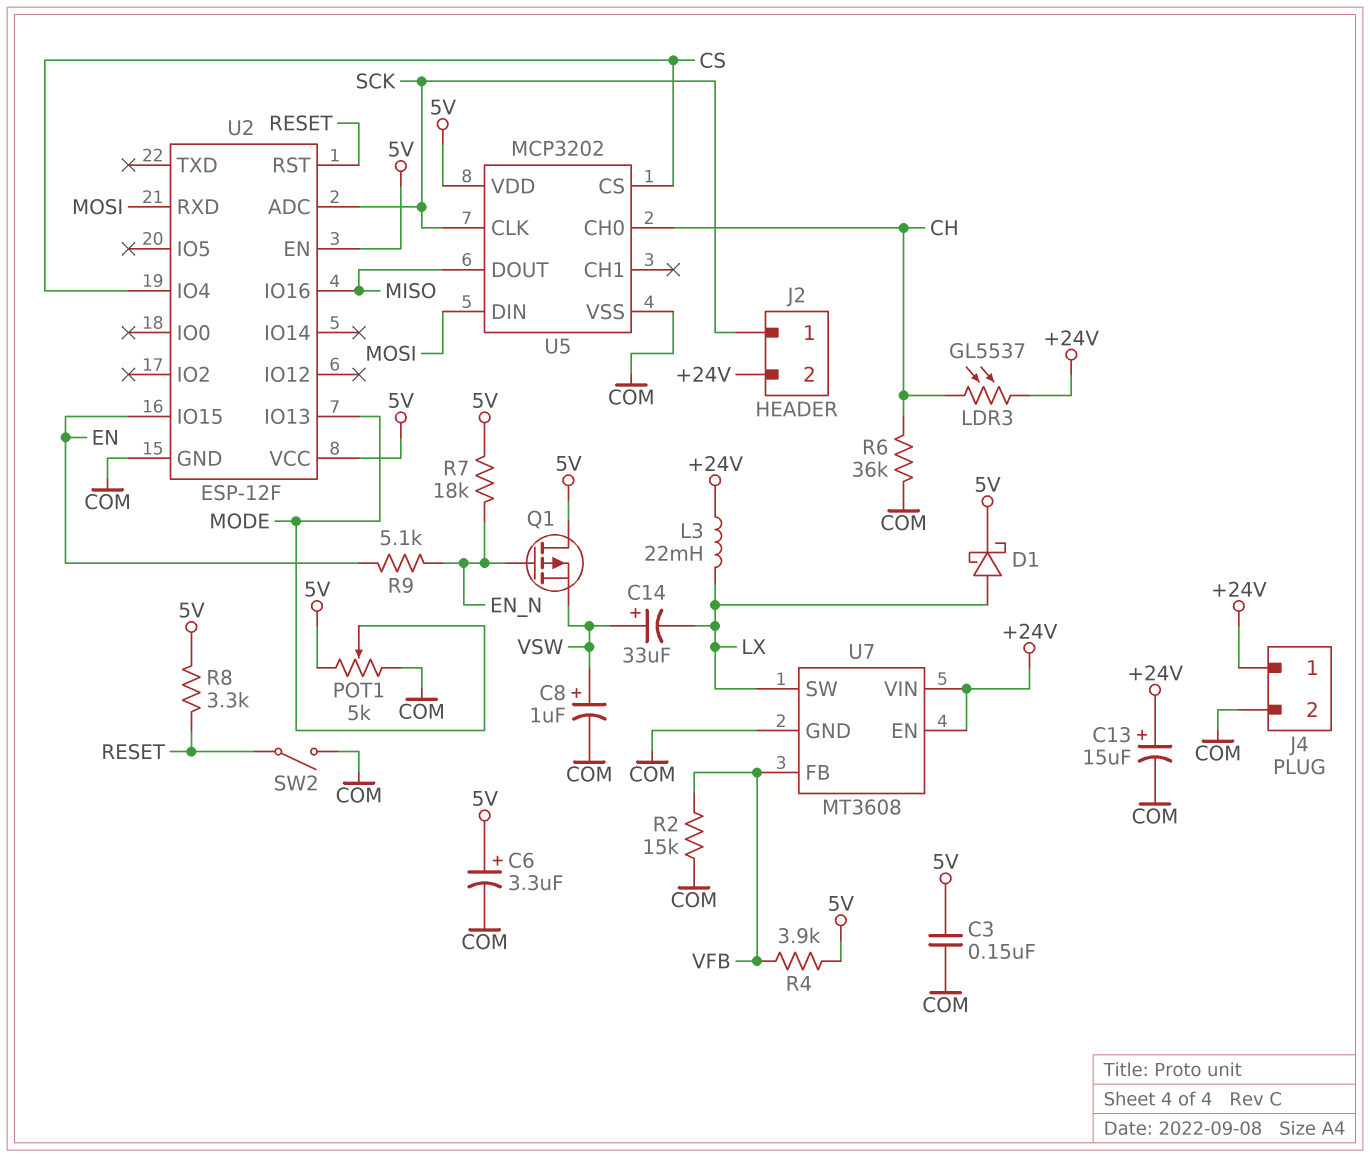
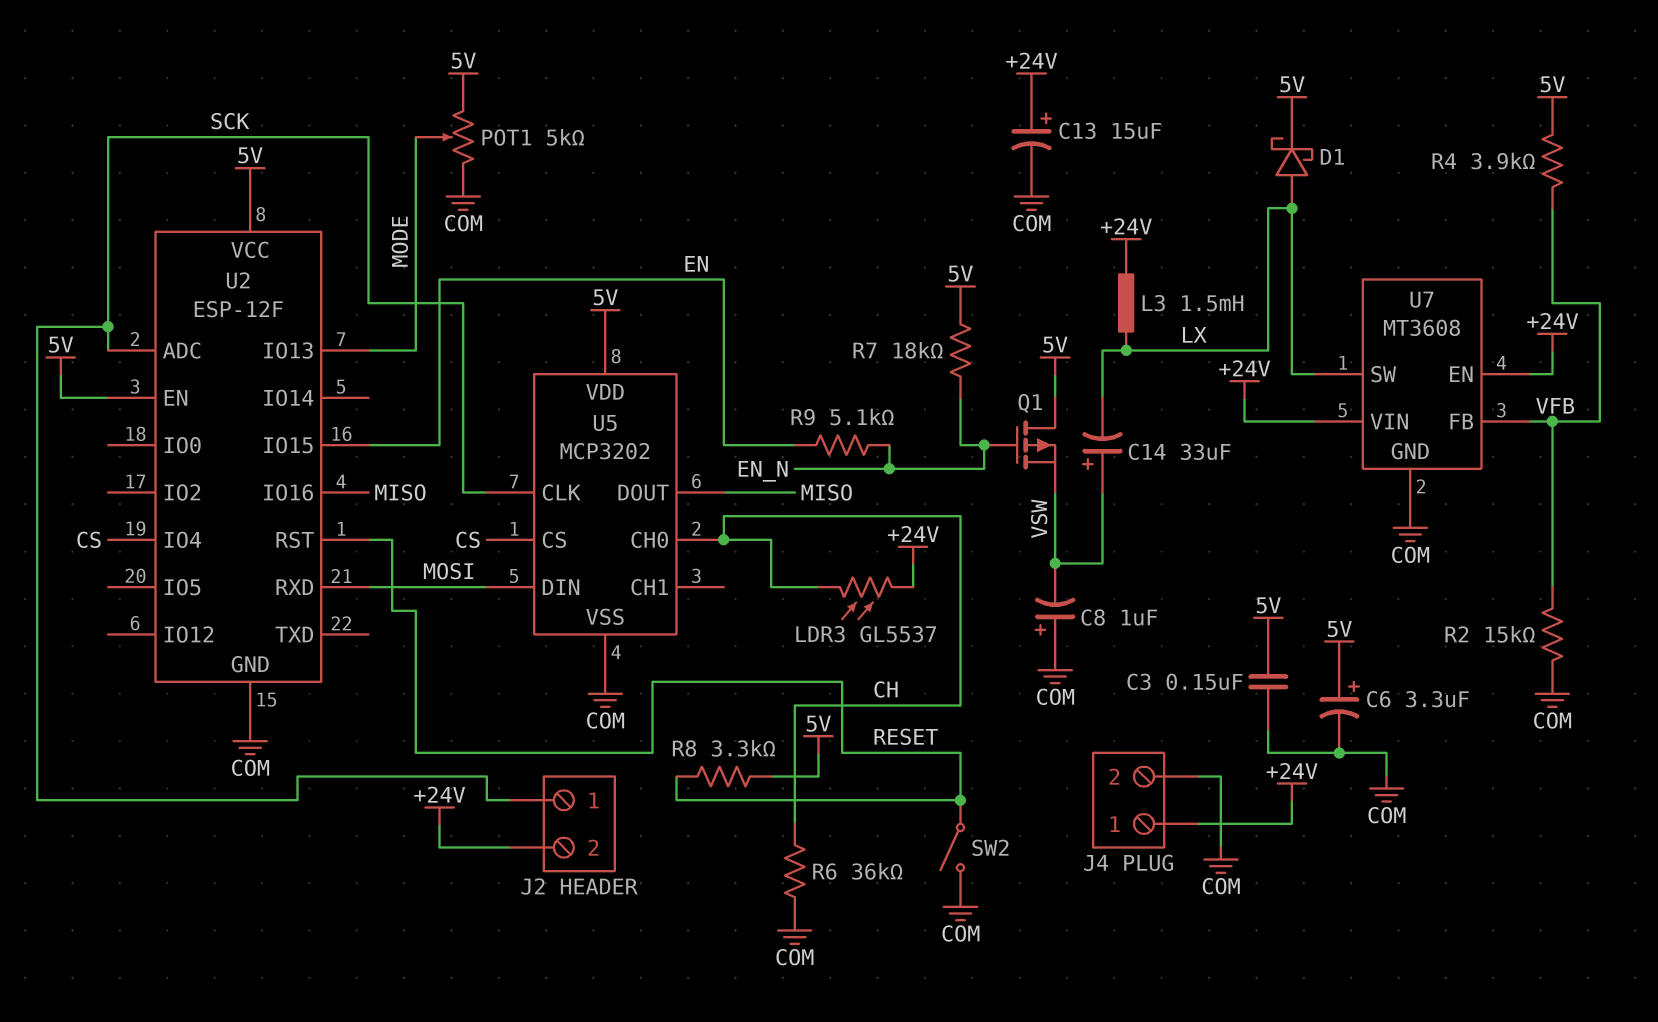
C8: 1uF (plus VSW, minus COM) -> 1uF (plus COM, minus VSW)
L3: 22mH (+24V, LX) -> 1.5mH (+24V, LX)

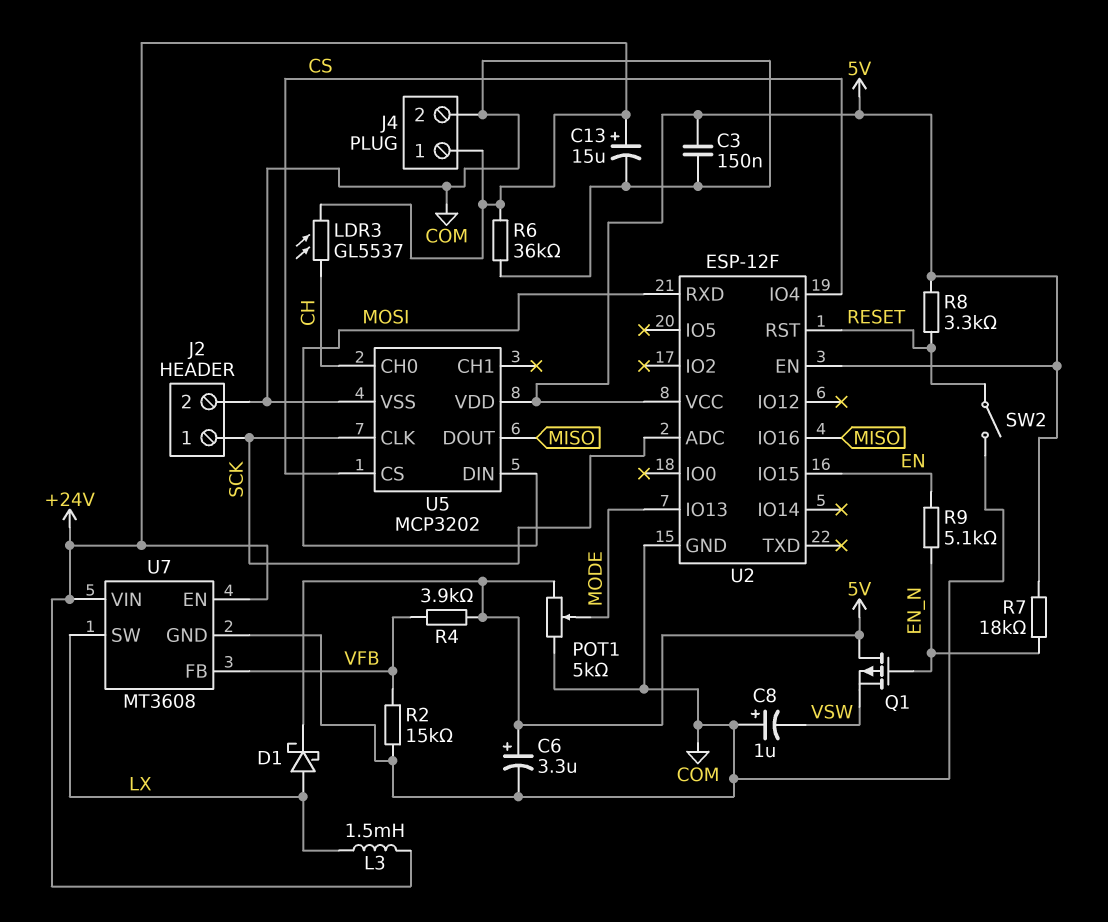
C14: 33uF (plus VSW, minus LX) -> none
J2 pin 2: +24V -> COM
R6: 36k (CH, COM) -> 36k (+24V, COM)

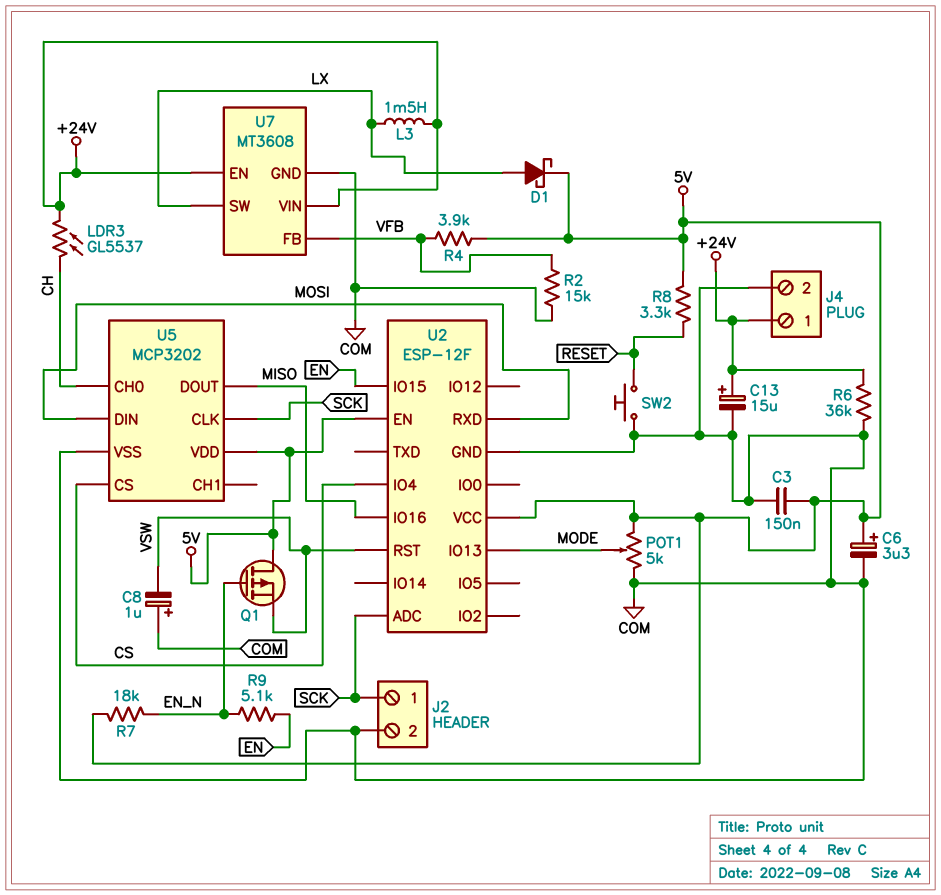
SW2: switch (COM, RESET) -> button (COM, RESET)
U2 pin RST: RESET -> VSW

